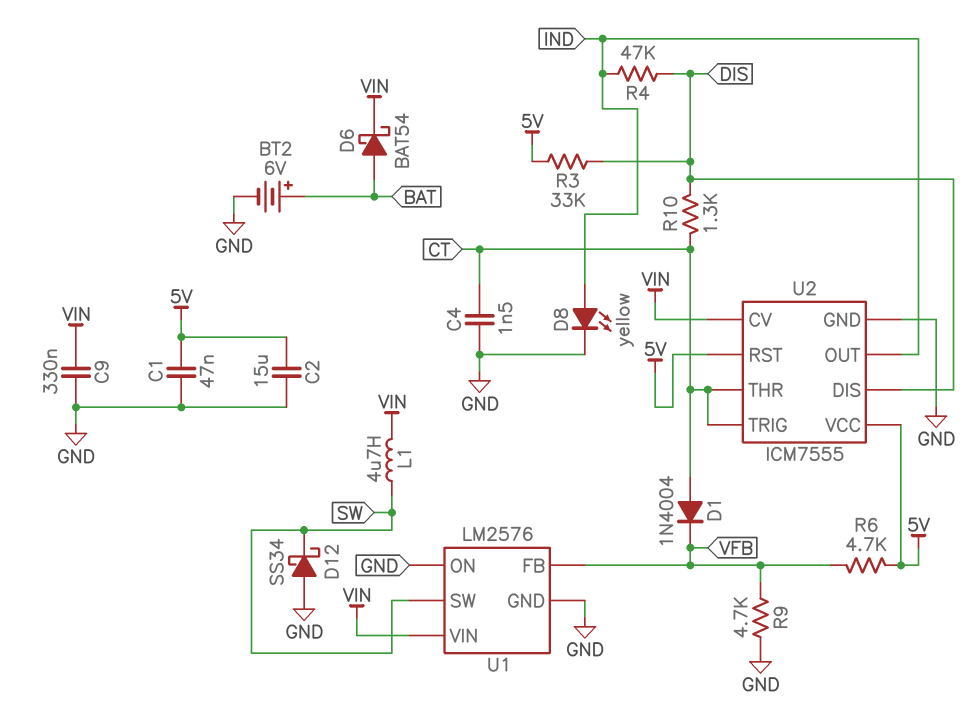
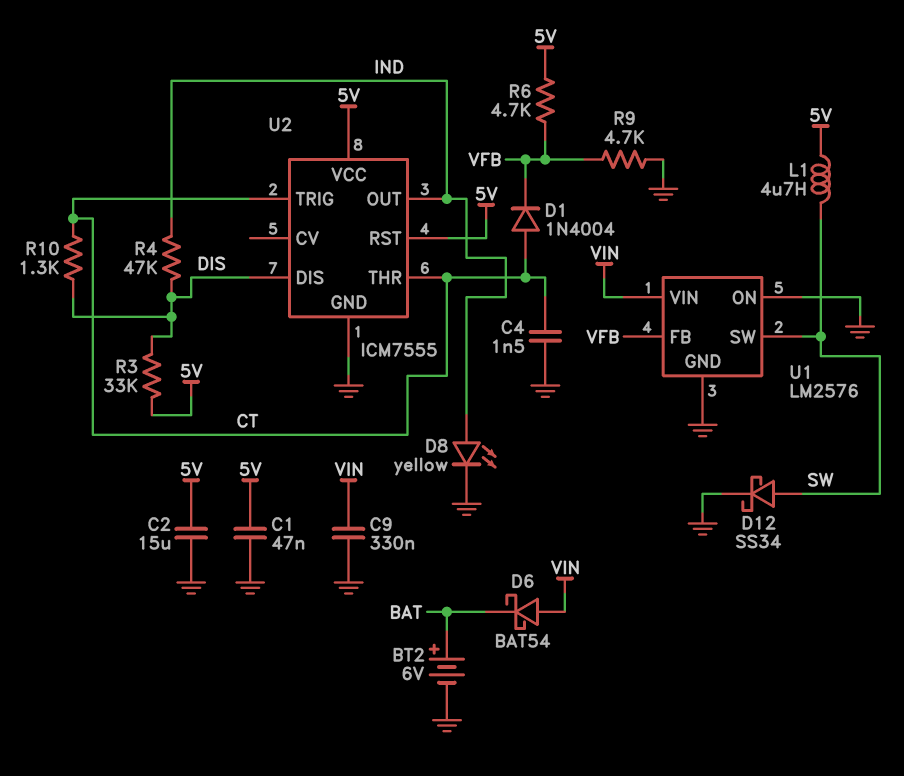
D6: schottky BAT54 (A BAT, K VIN) -> schottky BAT54 (A VIN, K BAT)
D12: schottky SS34 (A GND, K SW) -> schottky SS34 (A SW, K GND)
L1: 4.7uH (SW, VIN) -> 4.7uH (5V, SW)
U2 pin CV: VIN -> none

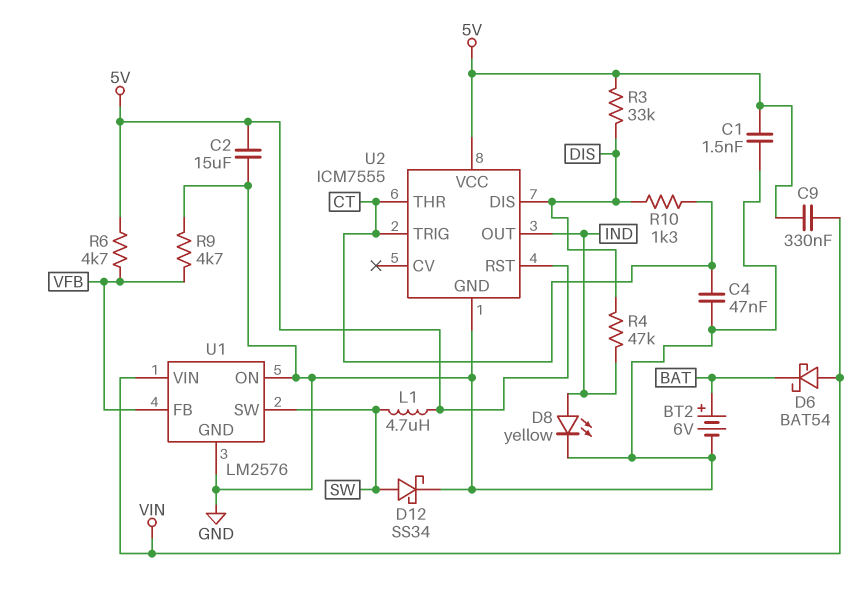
C1: 47nF (5V, GND) -> 1.5nF (5V, GND)
C4: 1.5nF (CT, GND) -> 47nF (CT, GND)
C9: 330nF (GND, VIN) -> 330nF (5V, VIN)
D1: diode 1N4004 (A CT, K VFB) -> none

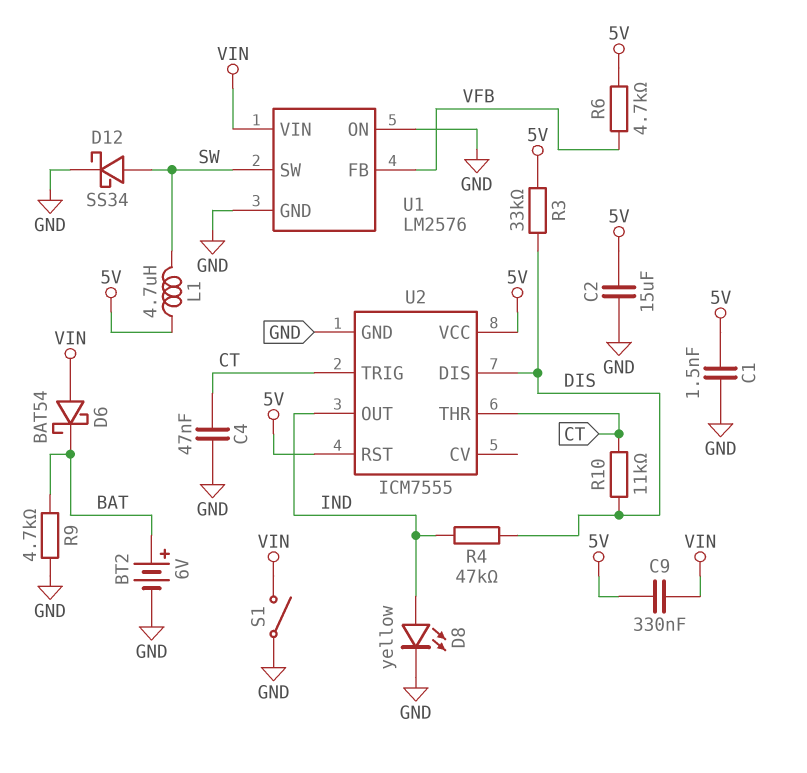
R9: 4.7k (GND, VFB) -> 4.7k (BAT, GND)
R10: 1.3k (CT, DIS) -> 11k (CT, DIS)
S1: none -> switch (GND, VIN)

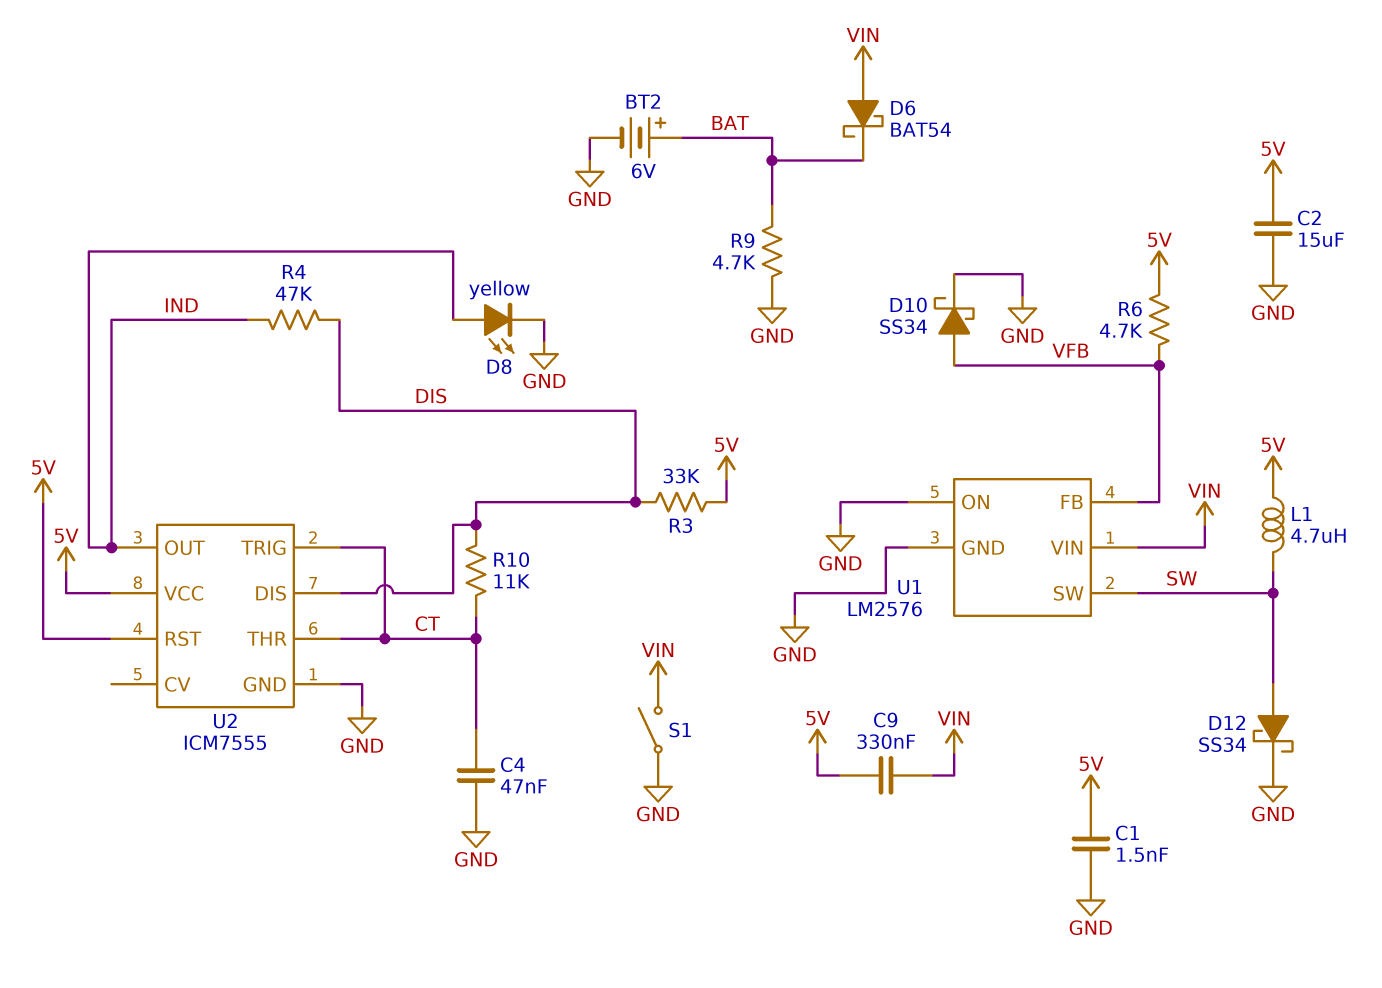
D10: none -> schottky SS34 (A VFB, K GND)

